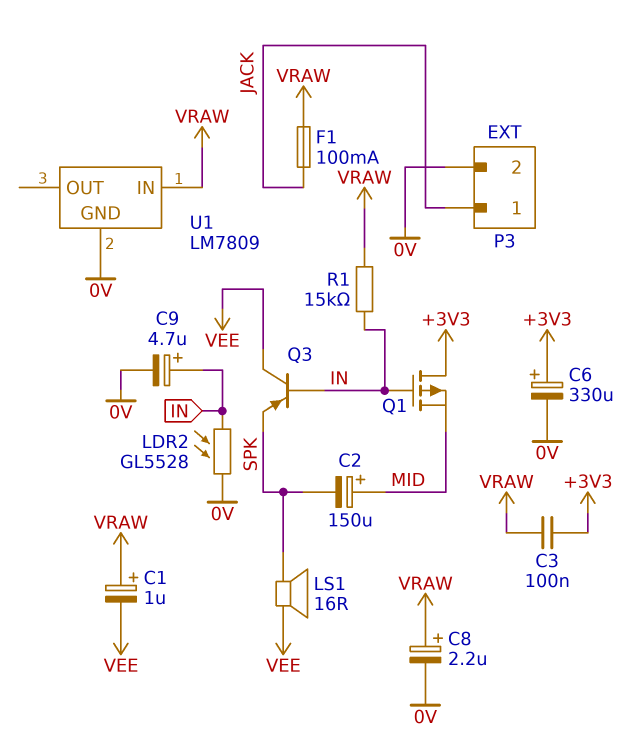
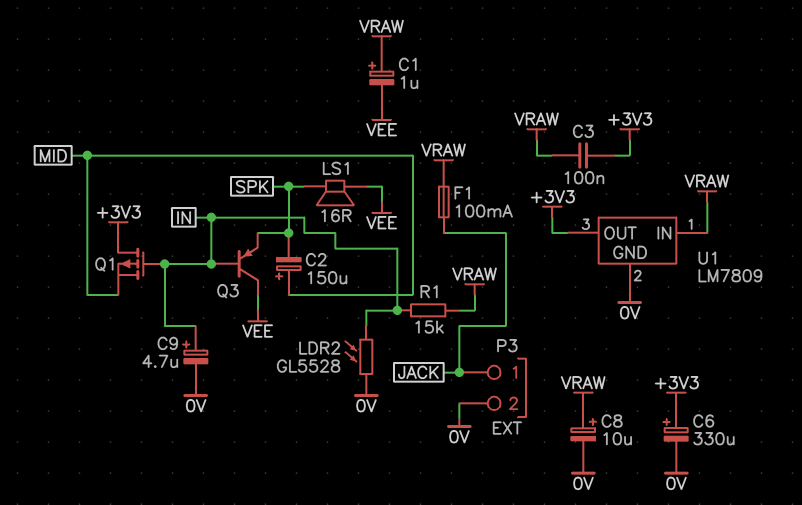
C8: 2.2uF (plus VRAW, minus 0V) -> 10uF (plus VRAW, minus 0V)
U1 pin OUT: none -> +3V3

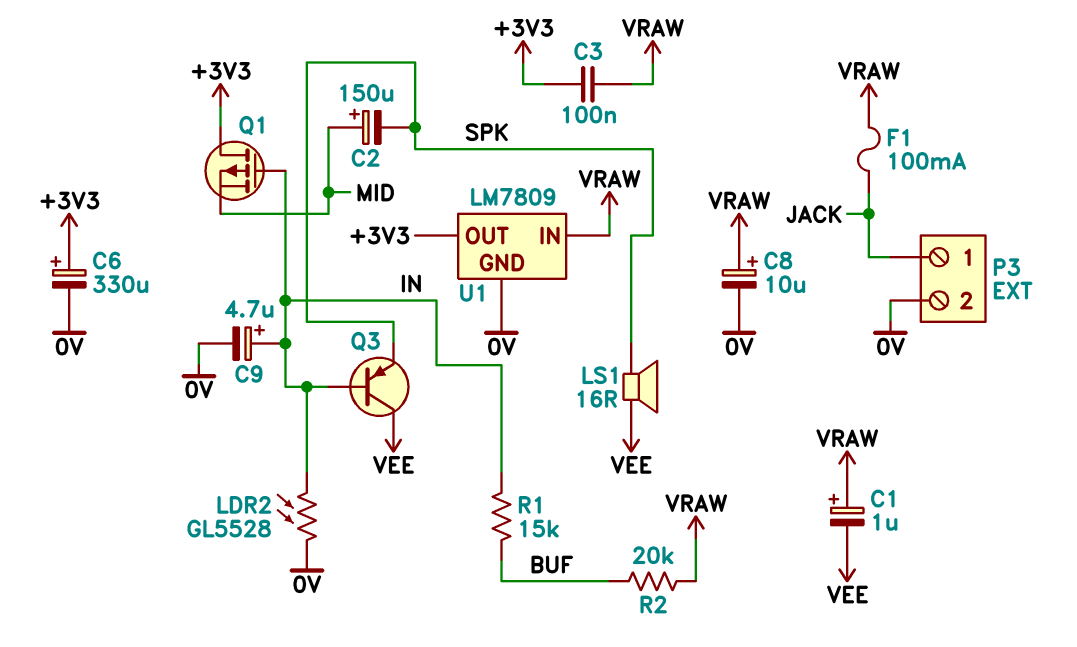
R1: 15k (IN, VRAW) -> 15k (BUF, IN)
R2: none -> 20k (BUF, VRAW)

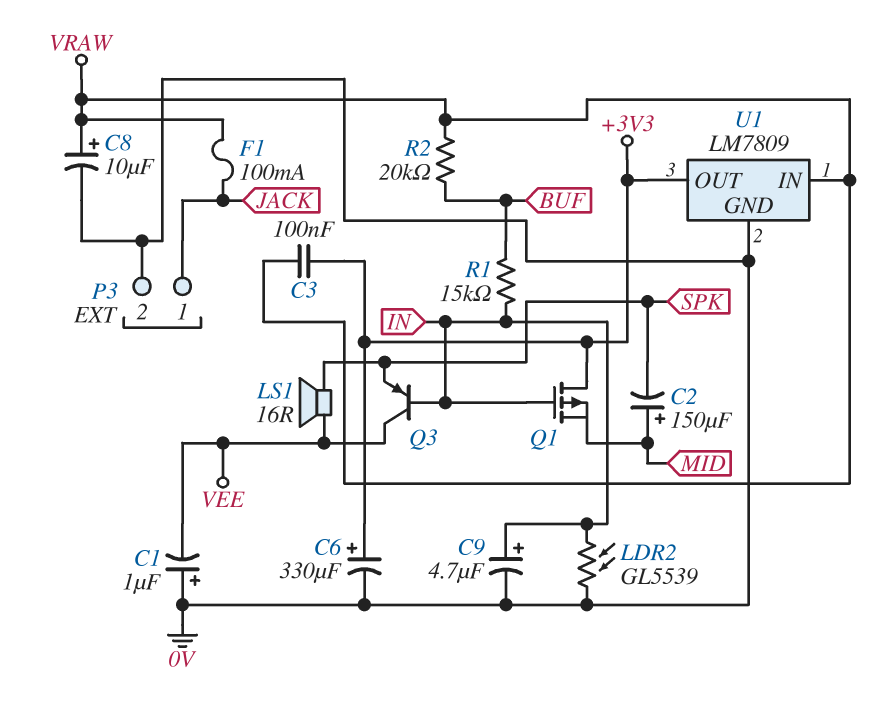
C1: 1uF (plus VRAW, minus VEE) -> 1uF (plus 0V, minus VEE)
LDR2: GL5528 (0V, IN) -> GL5539 (0V, IN)

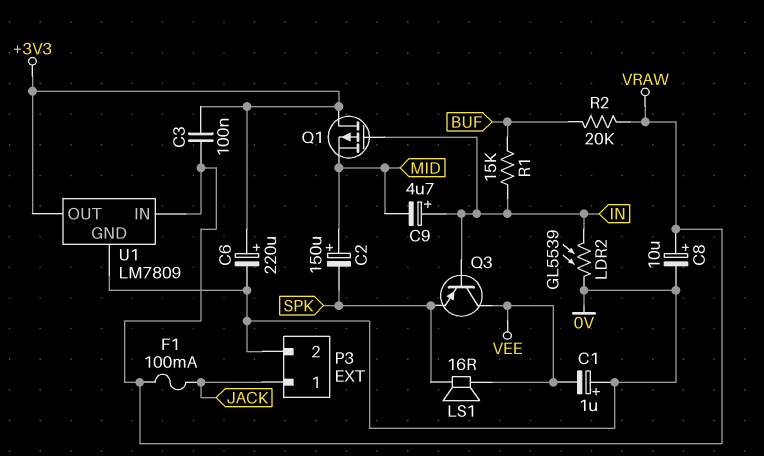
C6: 330uF (plus +3V3, minus 0V) -> 220uF (plus +3V3, minus 0V)
C9: 4.7uF (plus IN, minus 0V) -> 4.7uF (plus IN, minus MID)

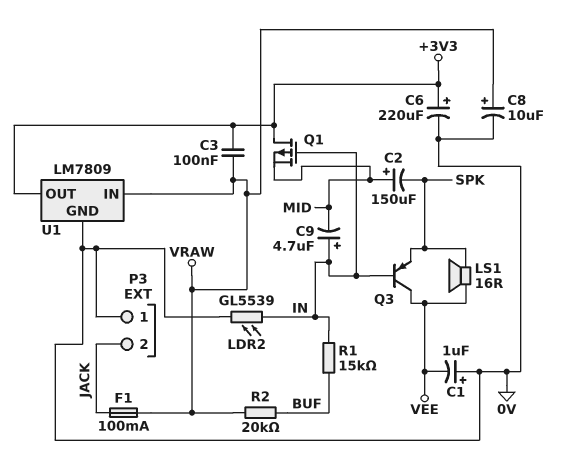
P3 pin 1: JACK -> 0V
P3 pin 2: 0V -> JACK

